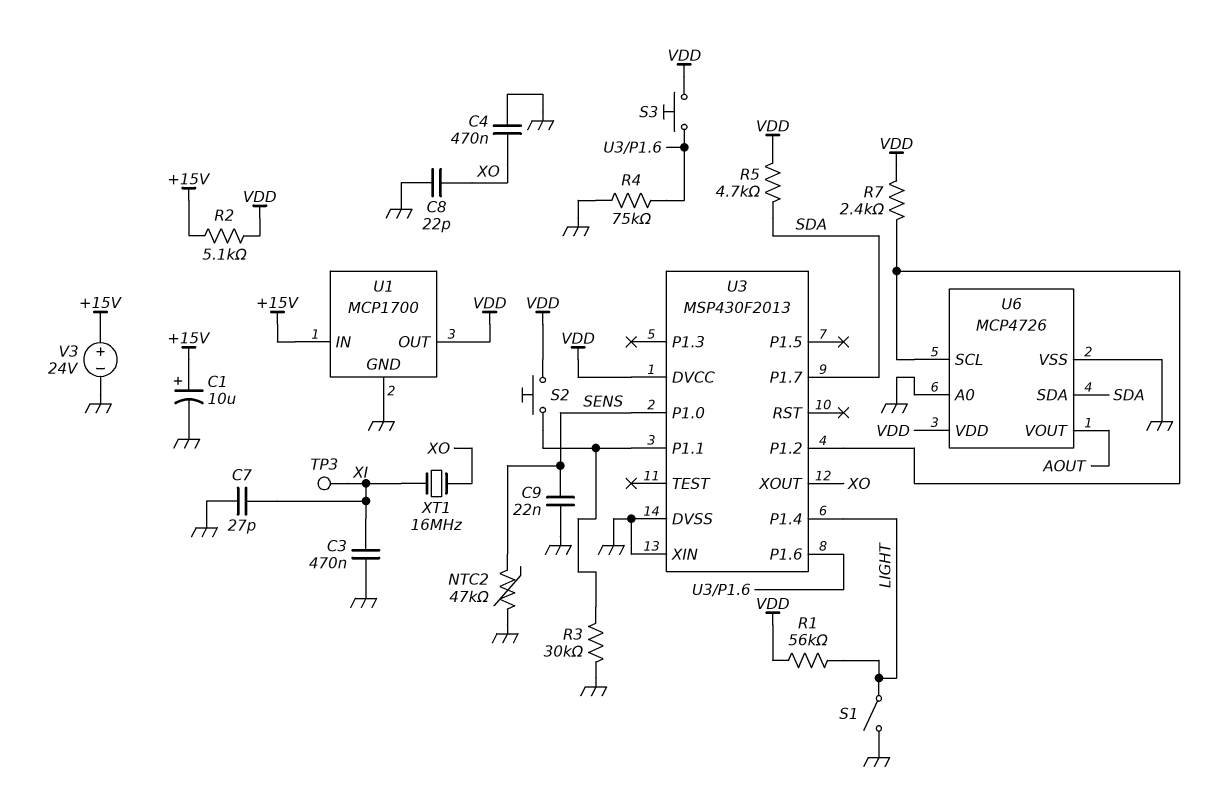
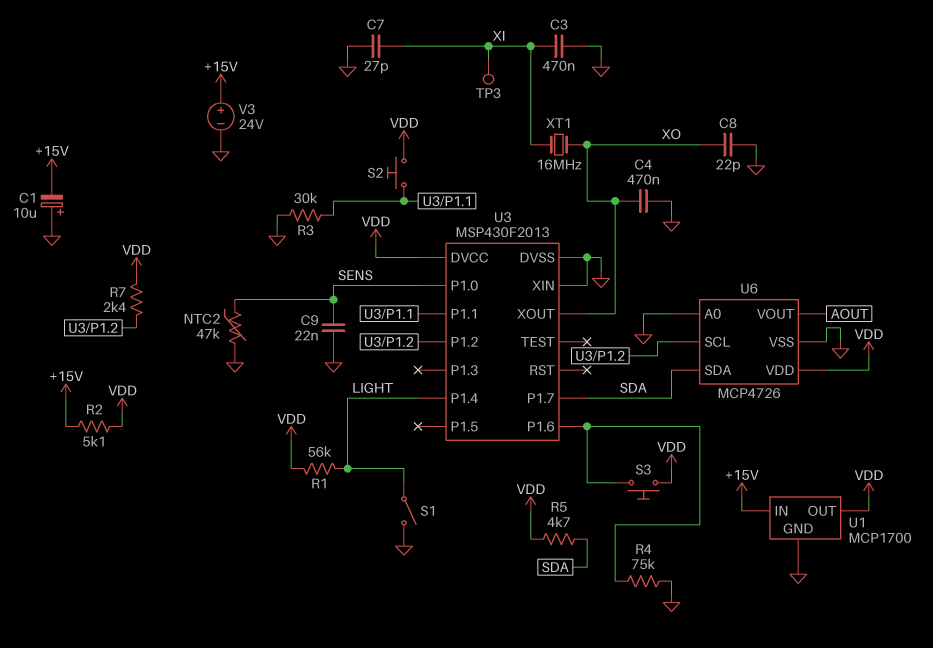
C1: 10uF (plus +15V, minus GND) -> 10uF (plus GND, minus +15V)

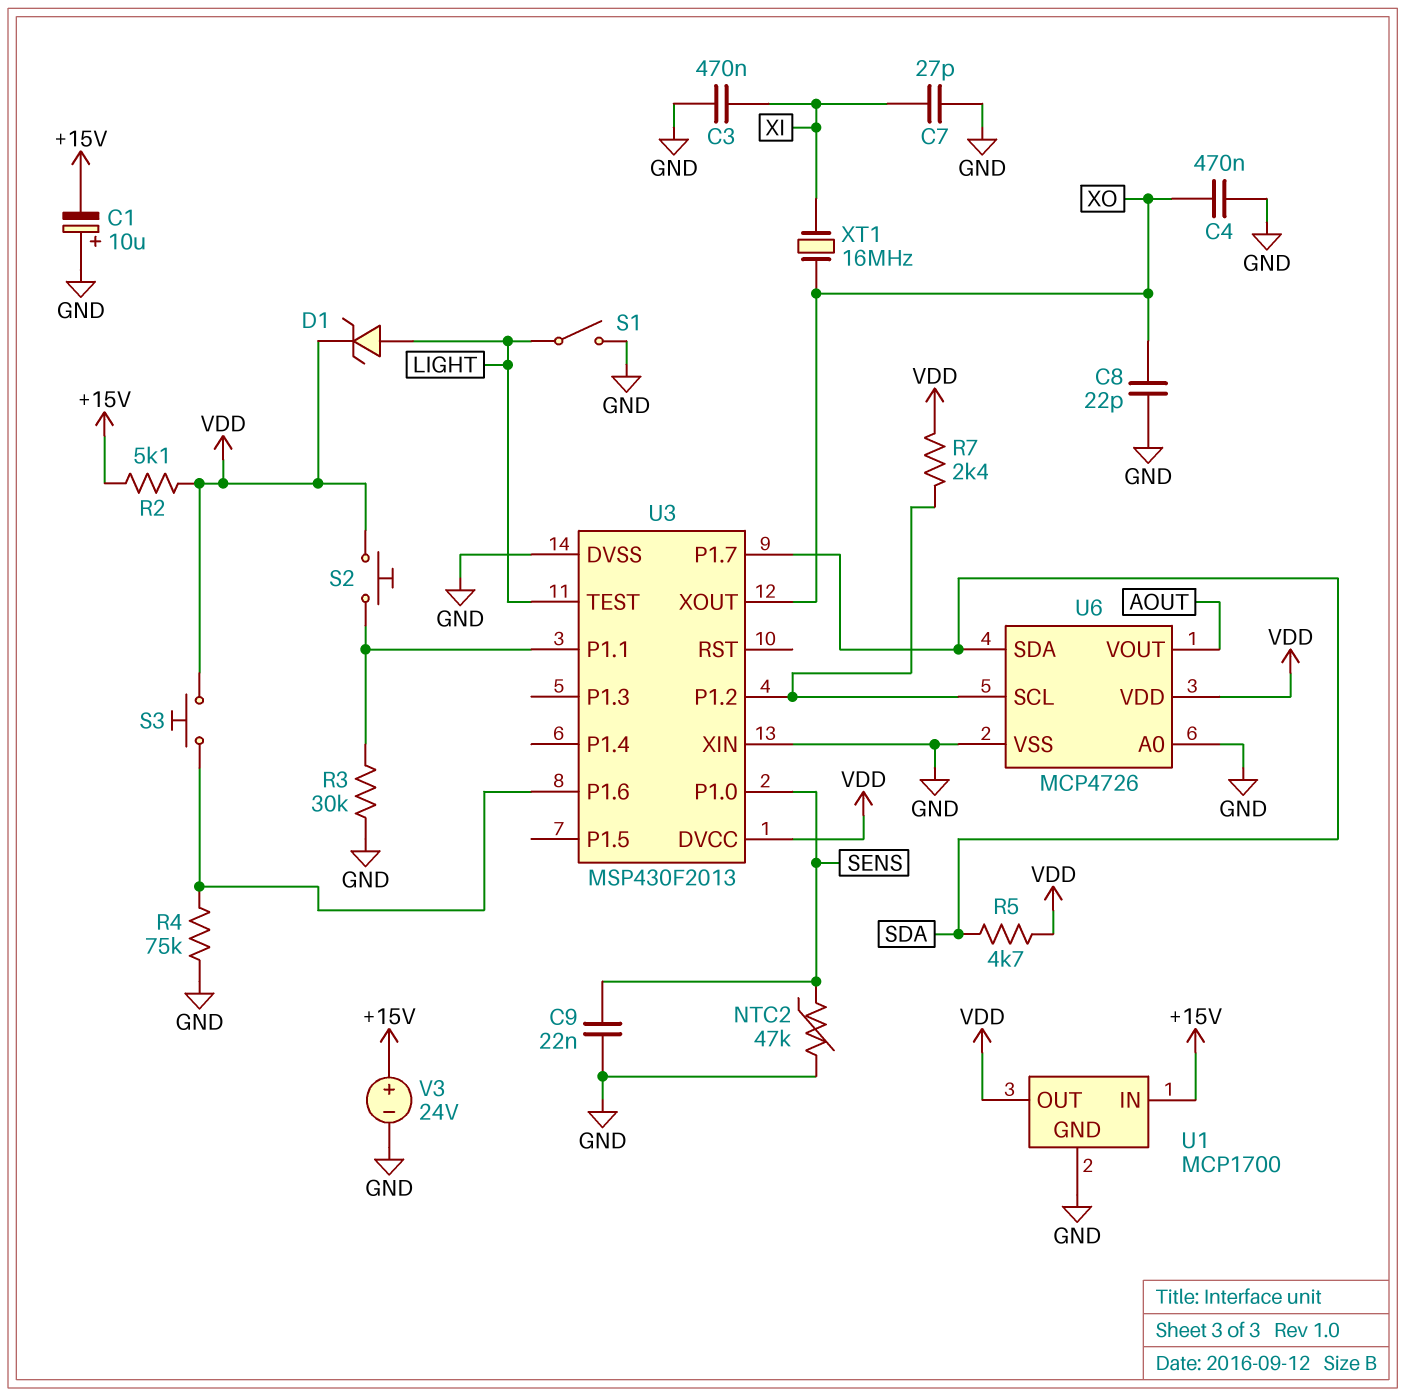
D1: none -> zener (A LIGHT, K VDD)
R1: 56k (LIGHT, VDD) -> none
TP3: test point (XI) -> none
U3 pin P1.4: LIGHT -> none
U3 pin TEST: none -> LIGHT

